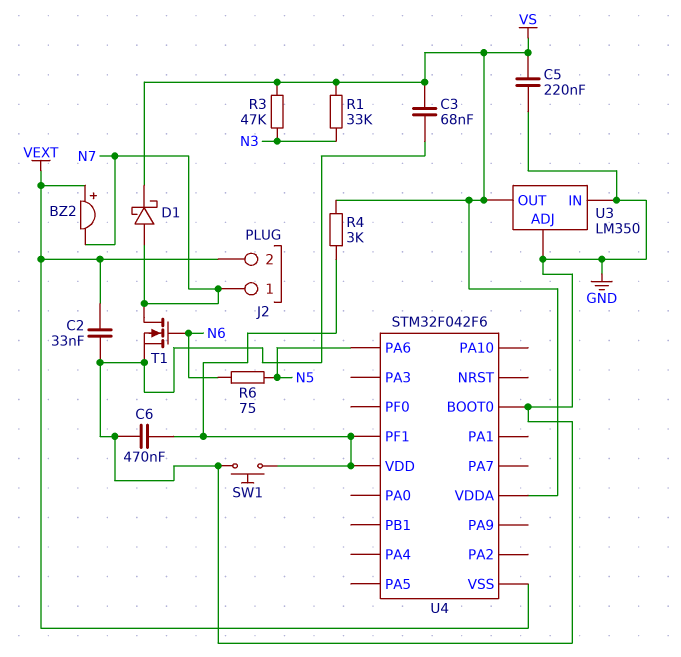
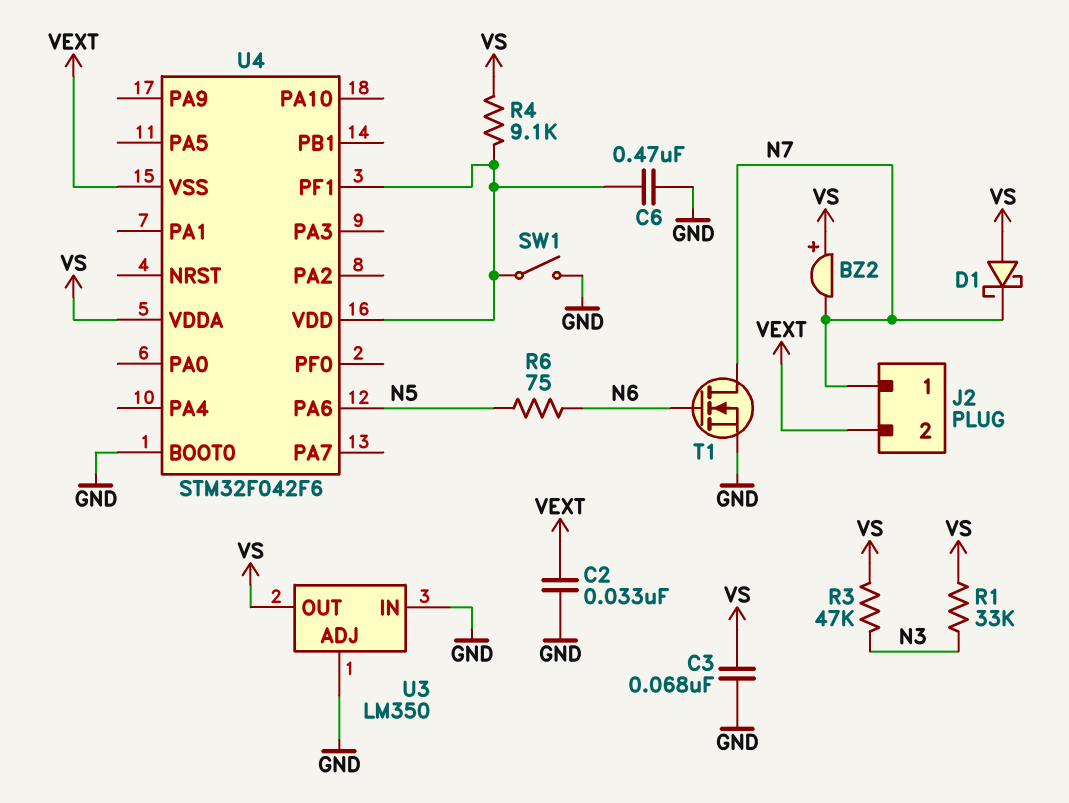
BZ2: buzzer (plus VEXT, minus N7) -> buzzer (plus VS, minus N7)
C5: 220nF (GND, VS) -> none
D1: schottky (A N7, K VS) -> schottky (A VS, K N7)
R4: 3k (U4/PF1, VS) -> 9.1k (U4/PF1, VS)
SW1: button (GND, U4/PF1) -> switch (GND, U4/PF1)

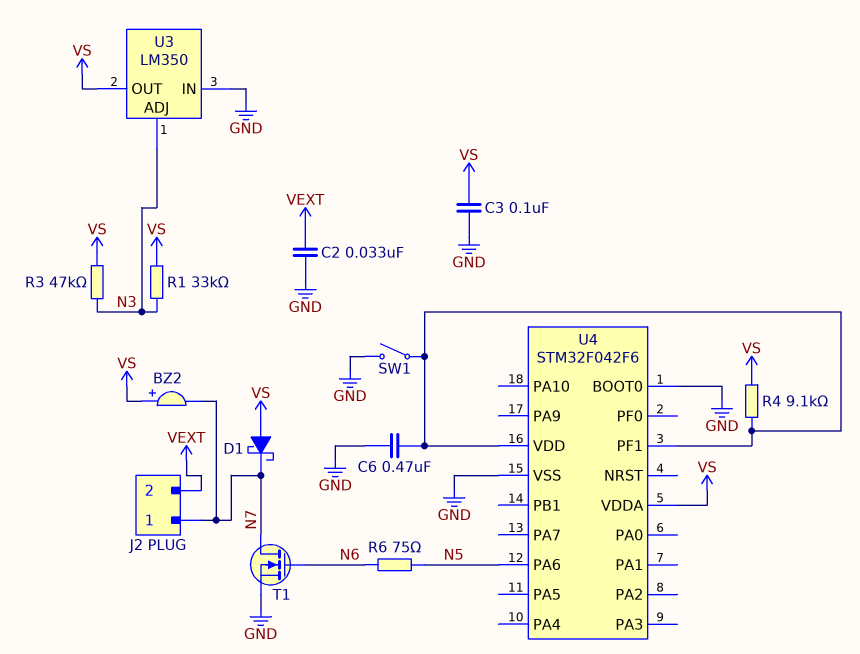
C3: 68nF (GND, VS) -> 100nF (GND, VS)
U3 pin ADJ: GND -> N3
U4 pin VSS: VEXT -> GND

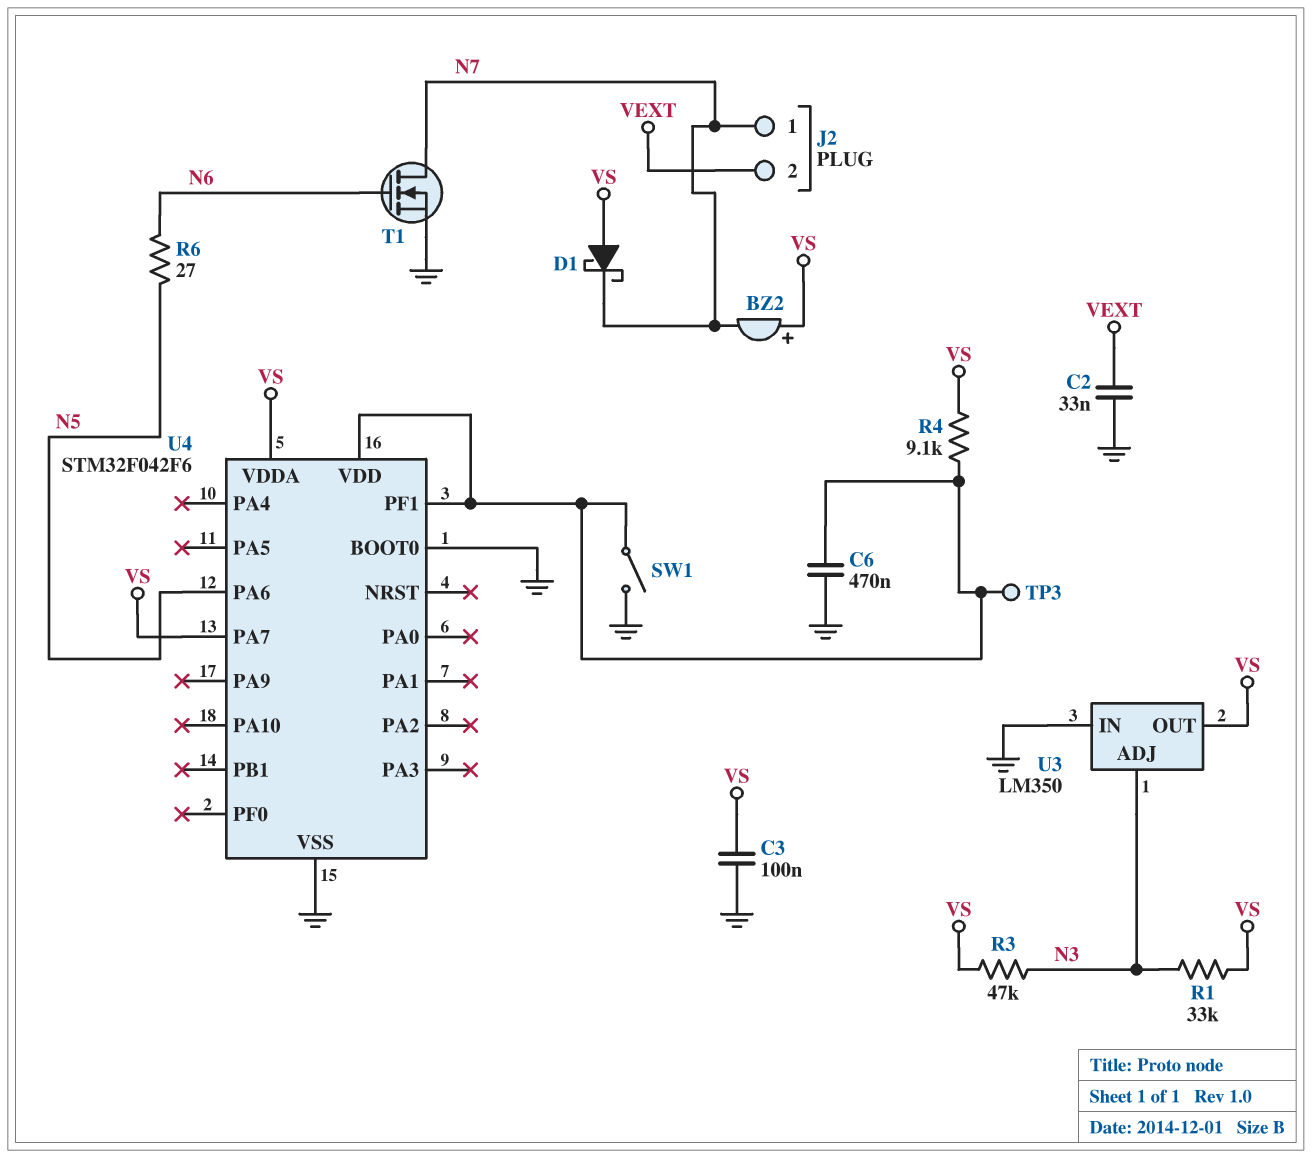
R6: 75 (N5, N6) -> 27 (N5, N6)
TP3: none -> test point (U4/PF1)
U4 pin PA7: none -> VS

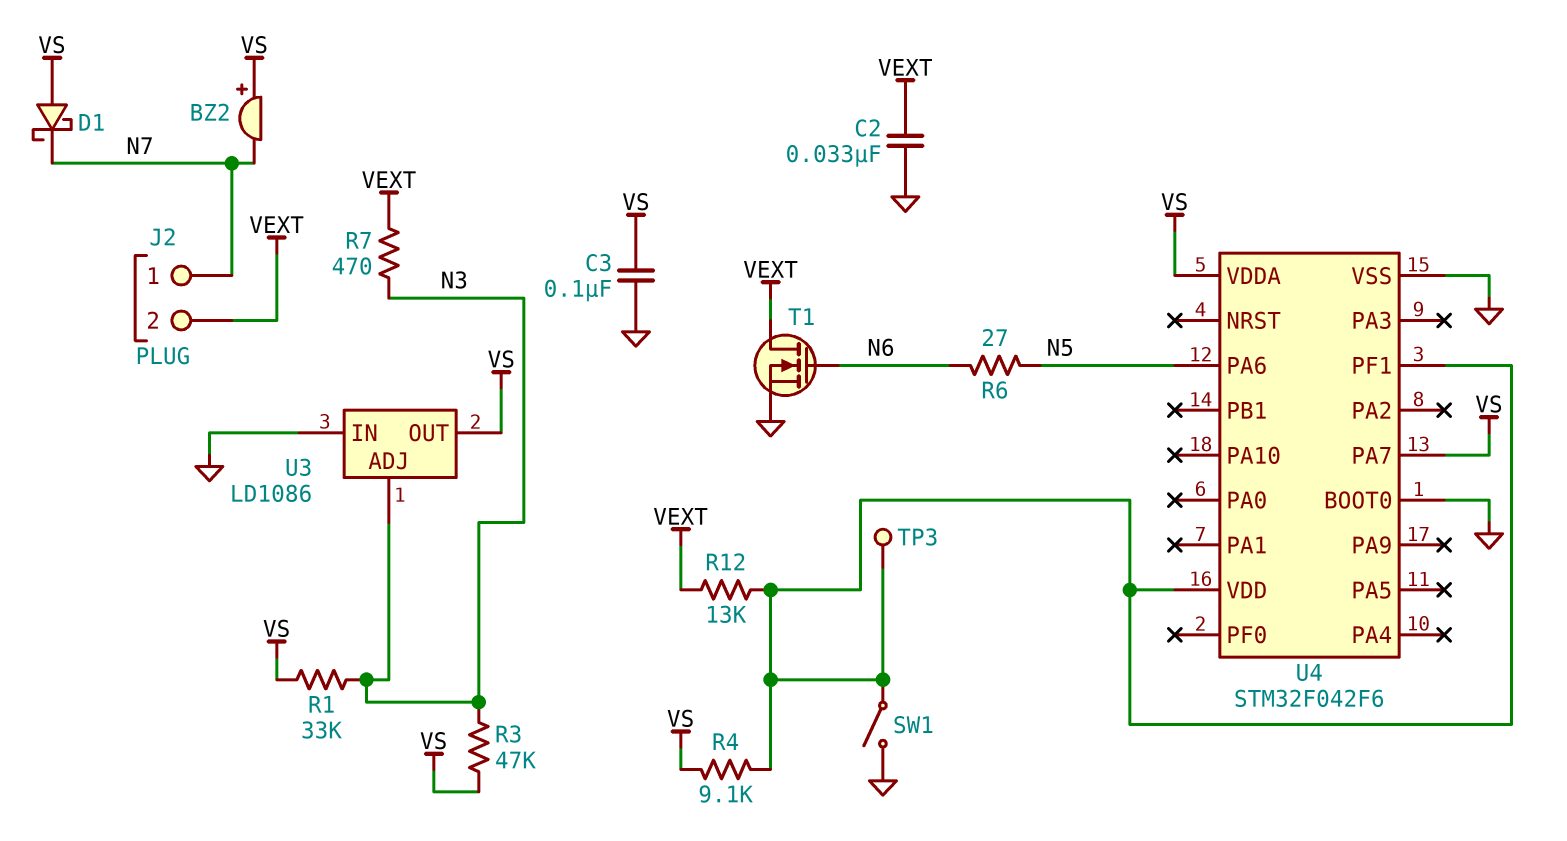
C6: 470nF (GND, U4/PF1) -> none
R7: none -> 470 (N3, VEXT)
R12: none -> 13k (U4/PF1, VEXT)
T1: NMOS (G N6, D N7, S GND) -> NMOS (G N6, D VEXT, S GND)
U3: LM350 -> LD1086

